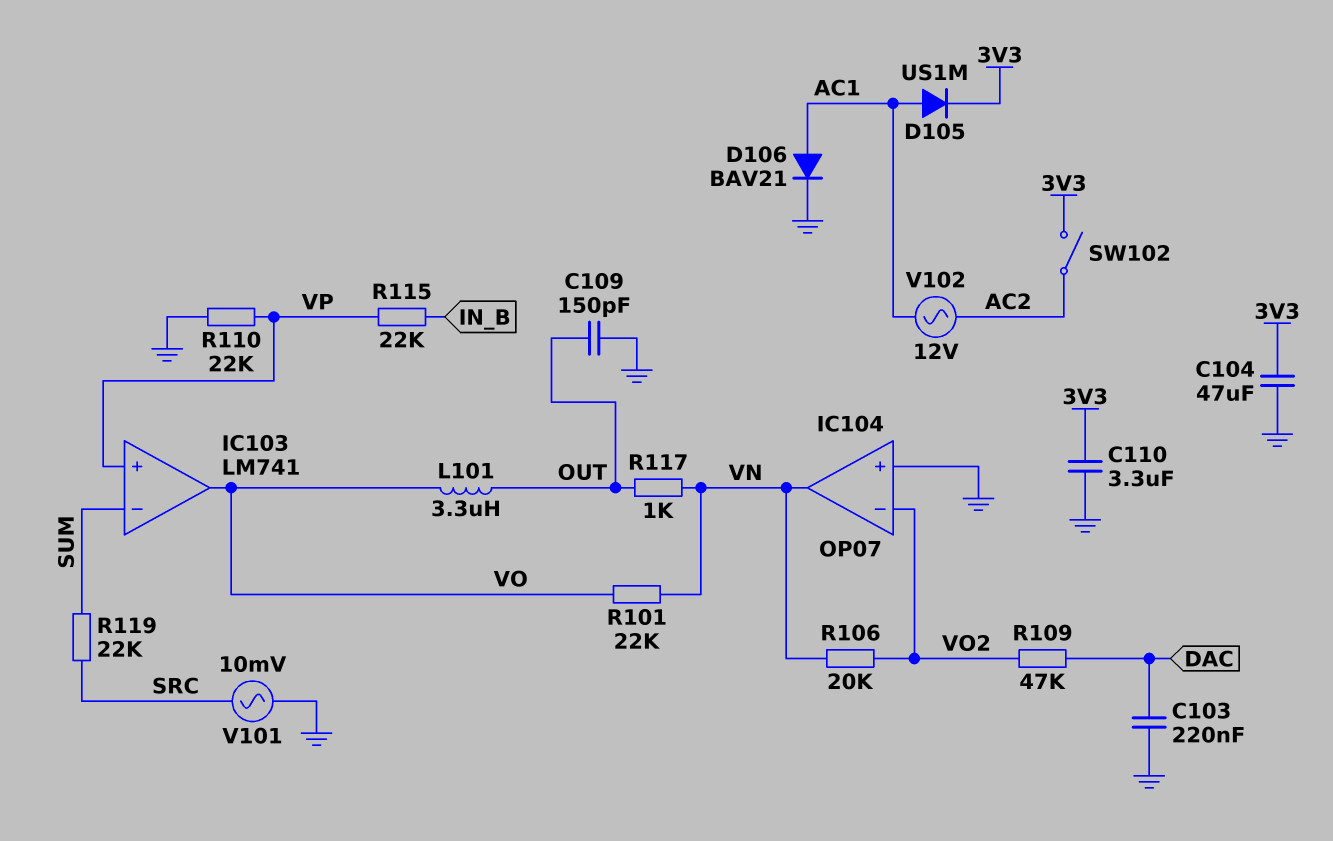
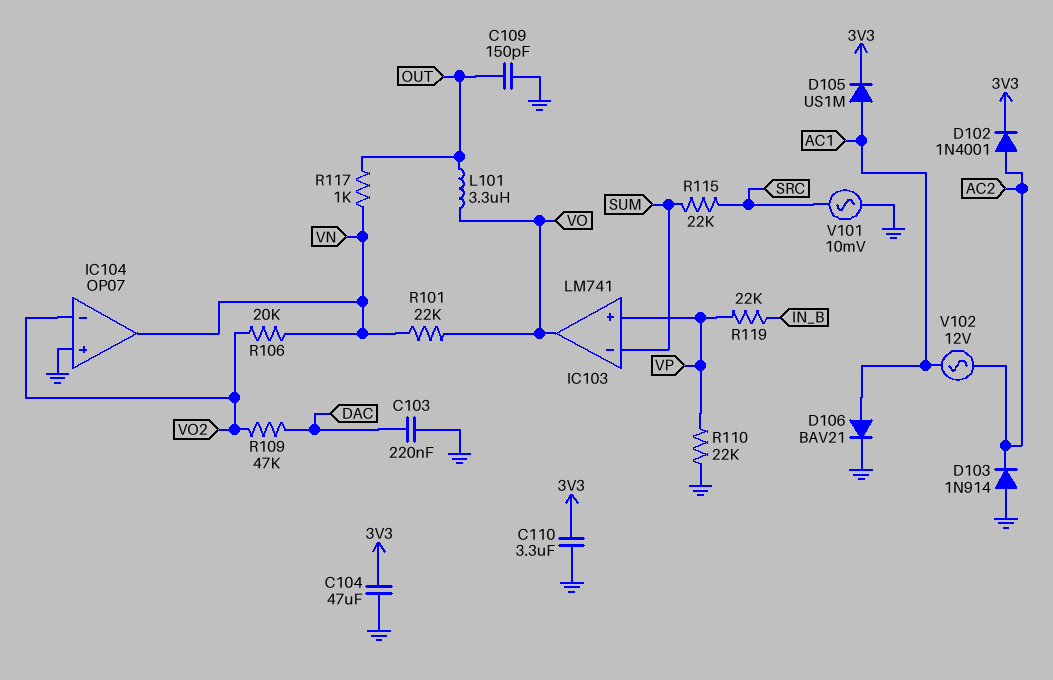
D102: none -> diode 1N4001 (A AC2, K 3V3)
D103: none -> diode 1N914 (A GND, K AC2)
R115: 22k (IN_B, VP) -> 22k (SRC, SUM)
R119: 22k (SRC, SUM) -> 22k (IN_B, VP)
SW102: switch (3V3, AC2) -> none

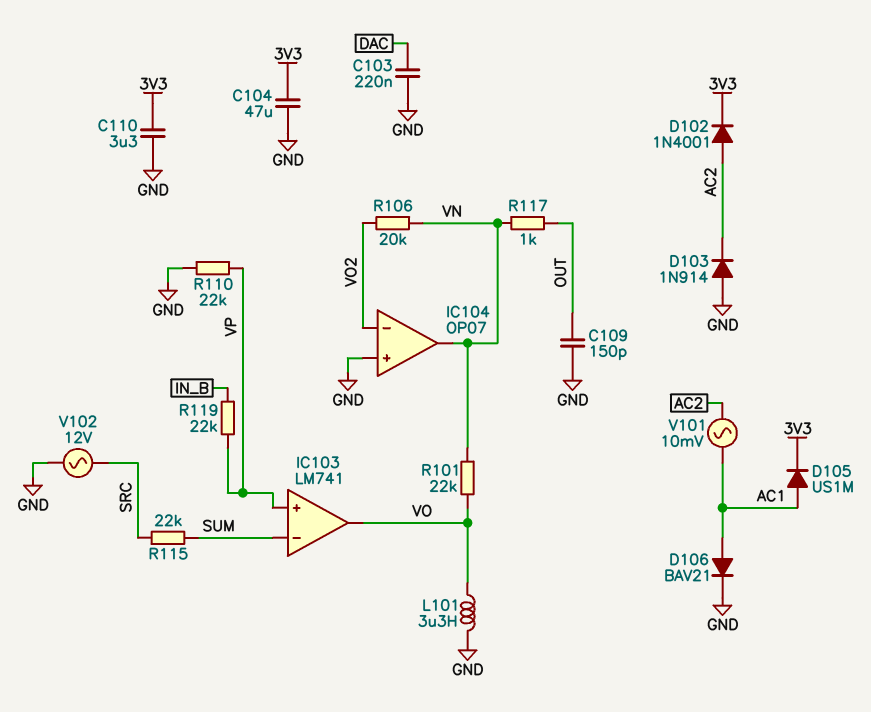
L101: 3.3uH (OUT, VO) -> 3.3uH (GND, VO)
R109: 47k (DAC, VO2) -> none
V101: AC 10mV (GND, SRC) -> AC 10mV (AC1, AC2)
V102: AC 12V (AC1, AC2) -> AC 12V (GND, SRC)

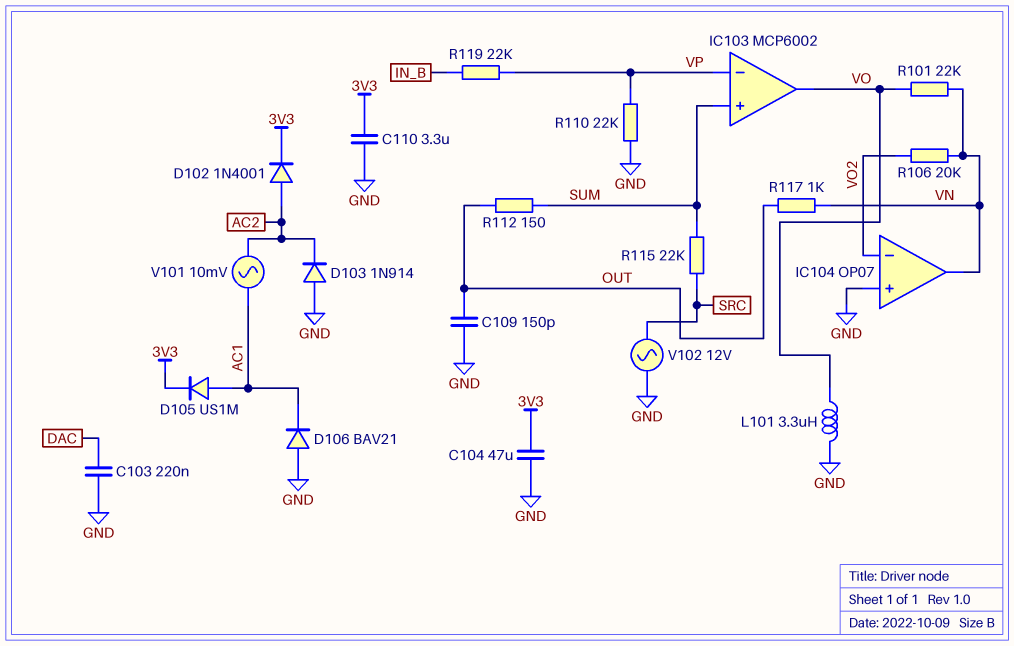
D106: diode BAV21 (A AC1, K GND) -> diode BAV21 (A GND, K AC1)
IC103: LM741 -> MCP6002
IC103 pin in+: VP -> SUM
IC103 pin in-: SUM -> VP
R112: none -> 150 (OUT, SUM)

